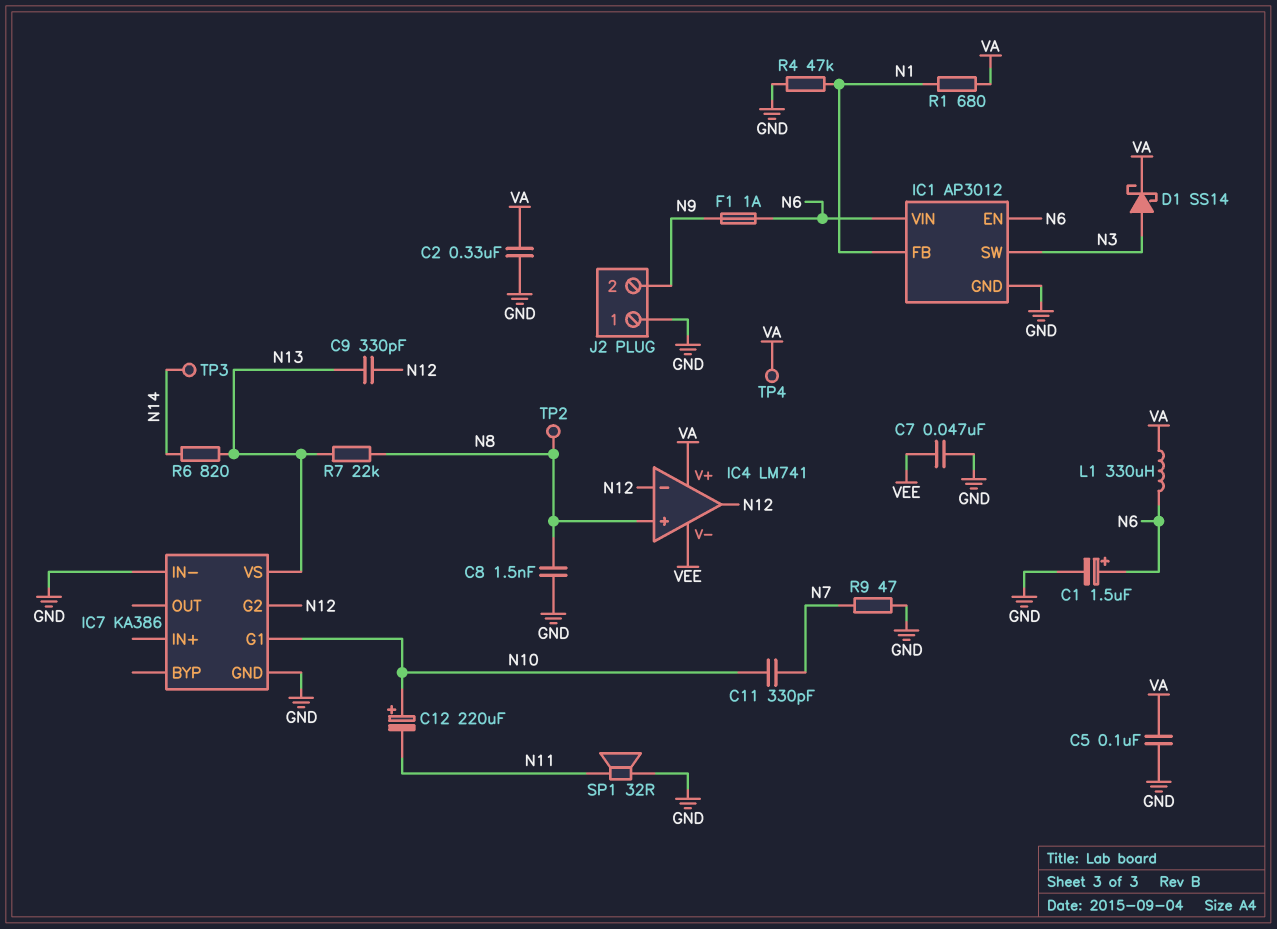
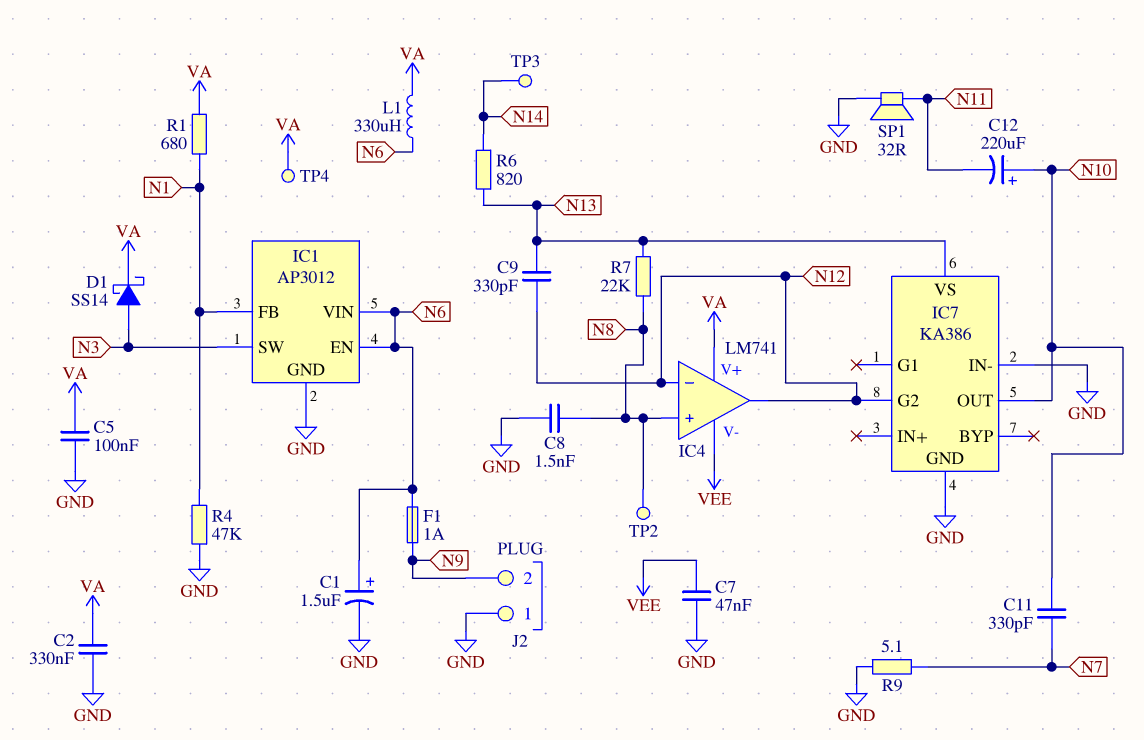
IC7 pin G1: N10 -> none
IC7 pin OUT: none -> N10
R9: 47 (GND, N7) -> 5.1 (GND, N7)

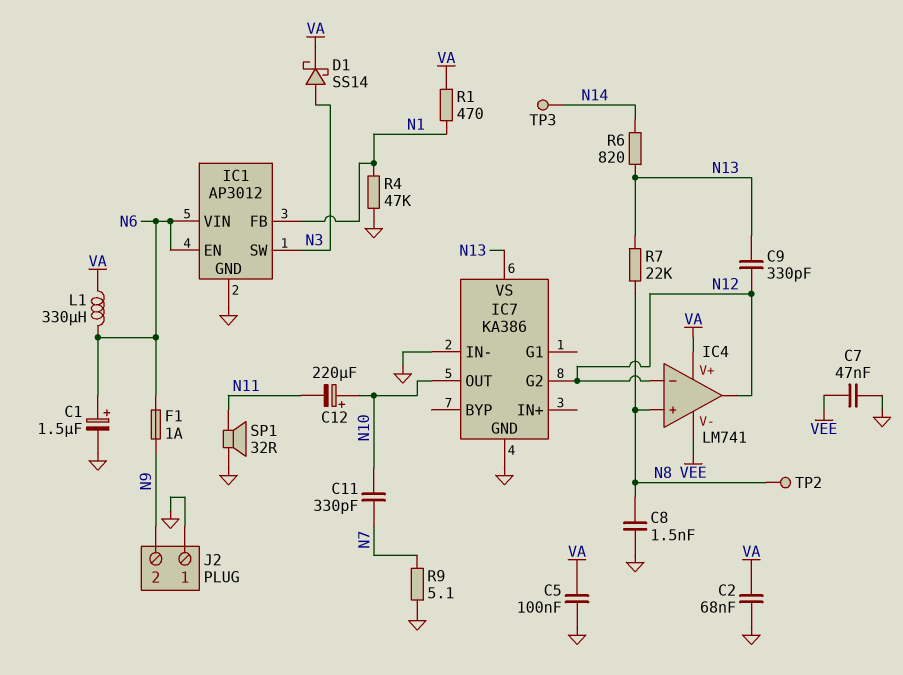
C2: 330nF (GND, VA) -> 68nF (GND, VA)
R1: 680 (N1, VA) -> 470 (N1, VA)
TP4: test point (VA) -> none

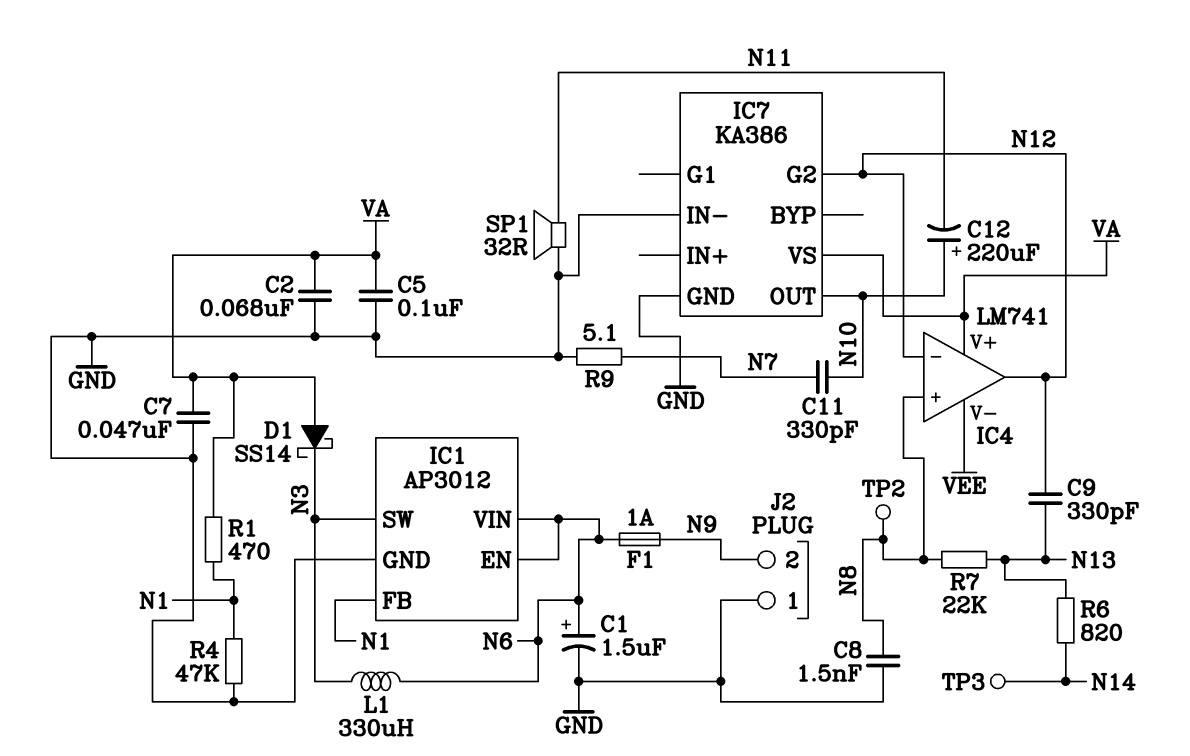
C7: 47nF (GND, VEE) -> 47nF (GND, VA)
D1: schottky SS14 (A N3, K VA) -> schottky SS14 (A VA, K N3)
IC7 pin VS: N13 -> VA
L1: 330uH (N6, VA) -> 330uH (N3, N6)

